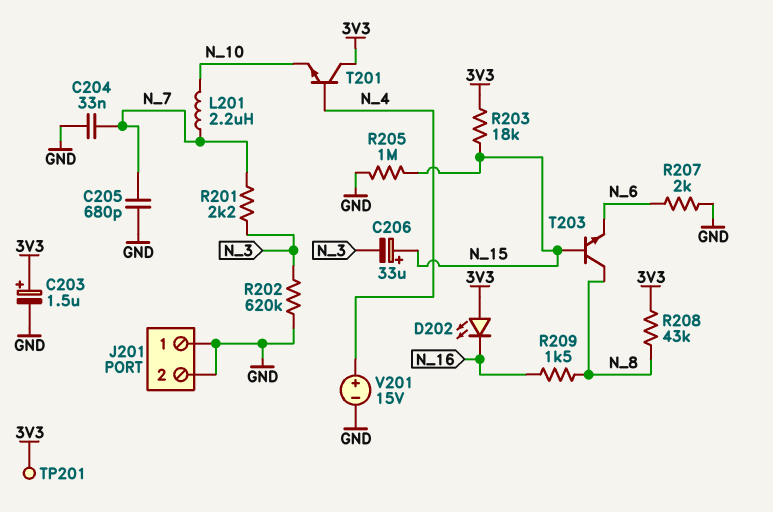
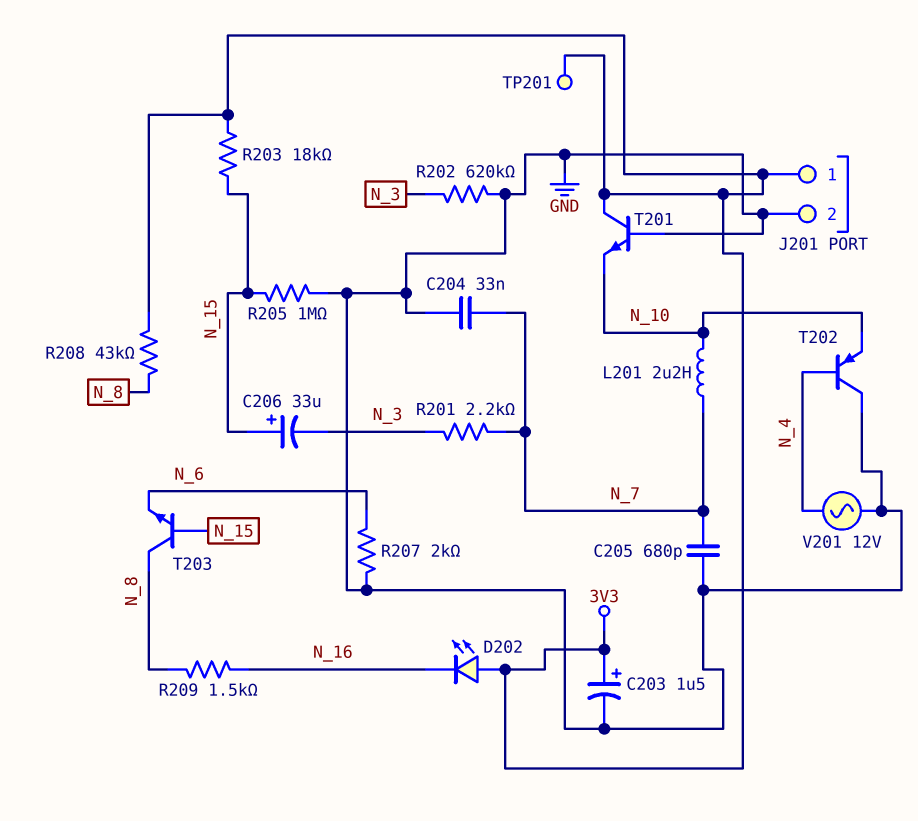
J201 pin 1: GND -> 3V3
T201: NPN (B N_4, C 3V3, E N_10) -> NPN (B GND, C 3V3, E N_10)
T202: none -> PNP (B N_4, C GND, E N_10)
V201: 15V (plus N_4, minus GND) -> AC 12V (GND, N_4)

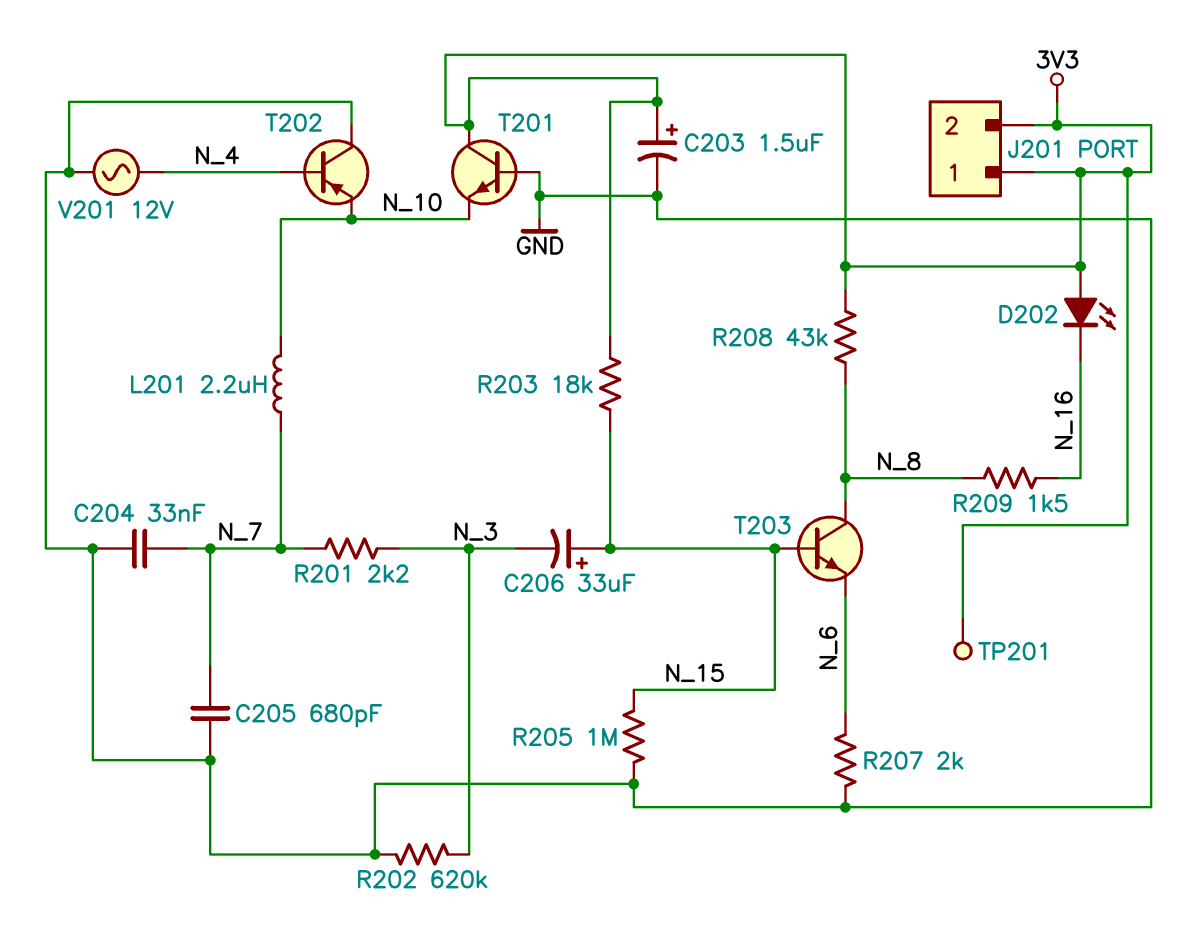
J201 pin 2: GND -> 3V3

